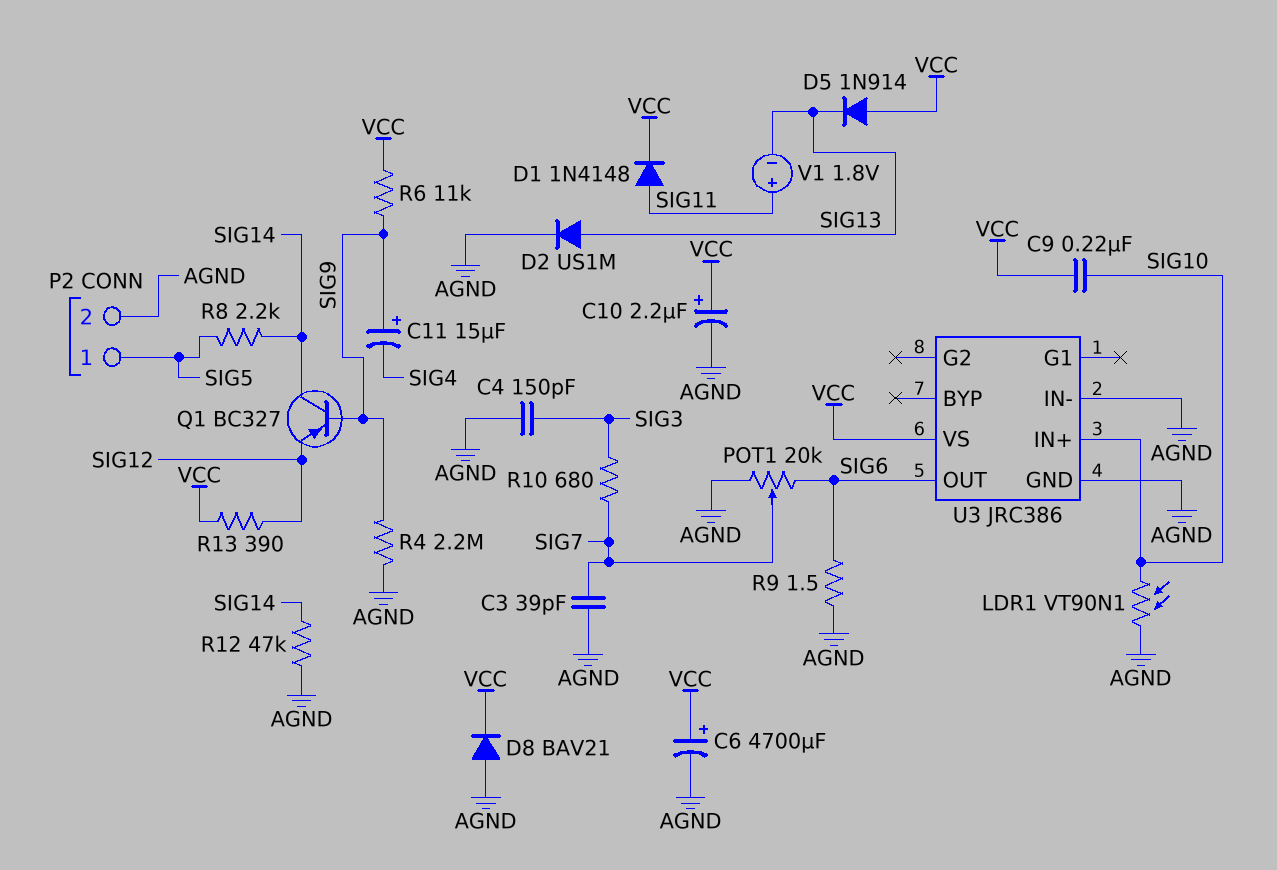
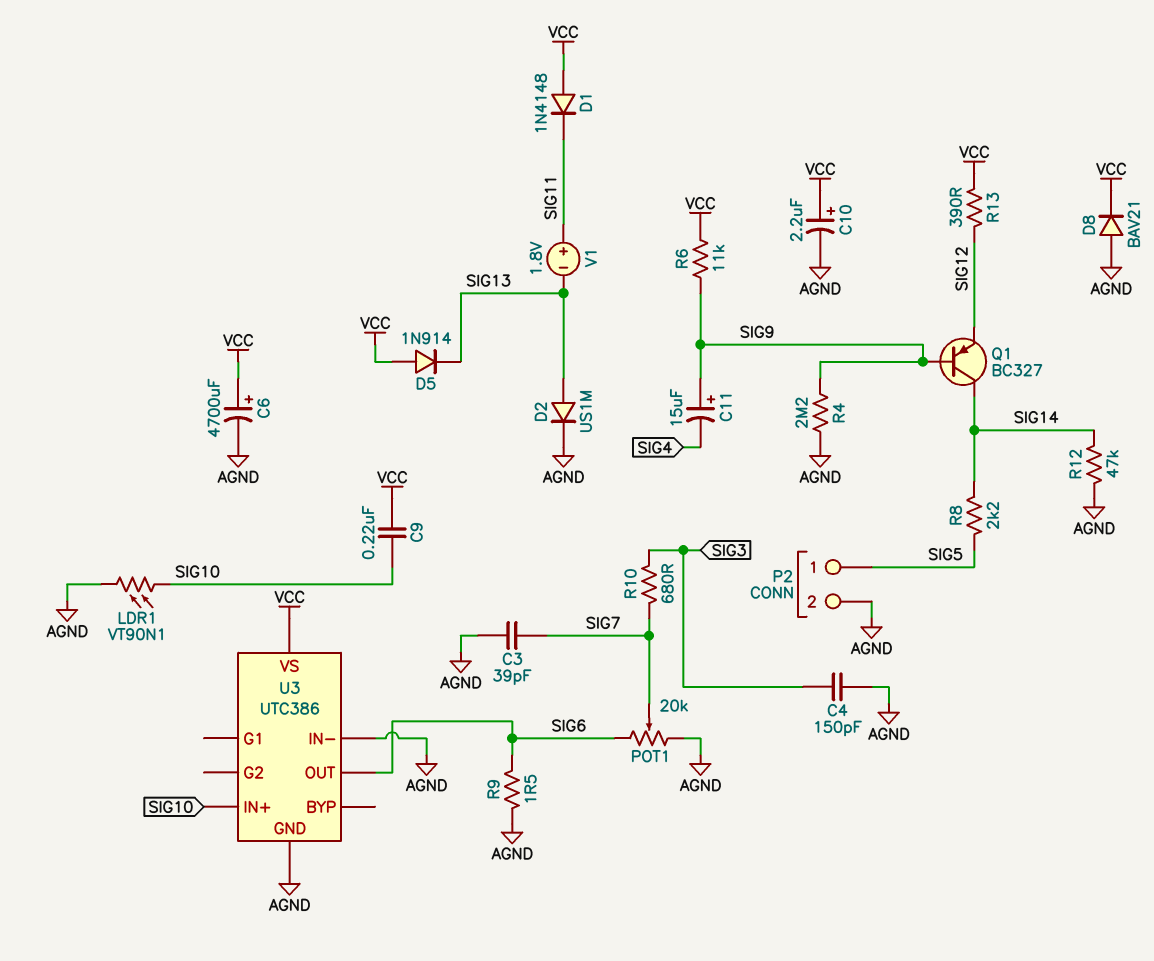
D1: diode 1N4148 (A SIG11, K VCC) -> diode 1N4148 (A VCC, K SIG11)
U3: JRC386 -> UTC386

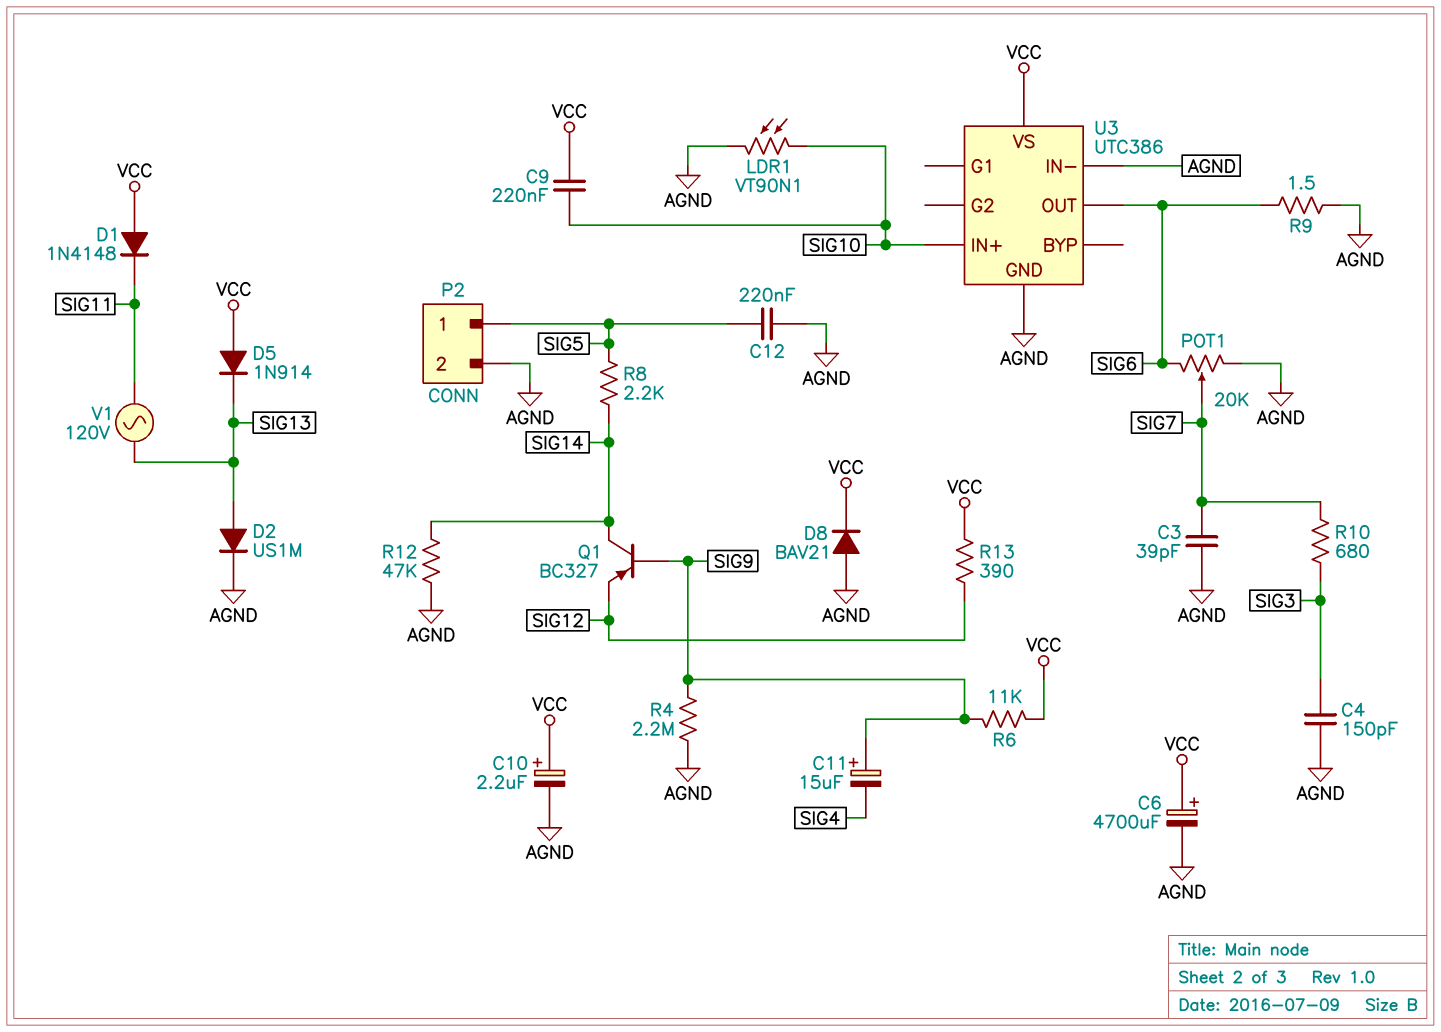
C12: none -> 220nF (AGND, SIG5)
V1: 1.8V (plus SIG11, minus SIG13) -> AC 120V (SIG11, SIG13)

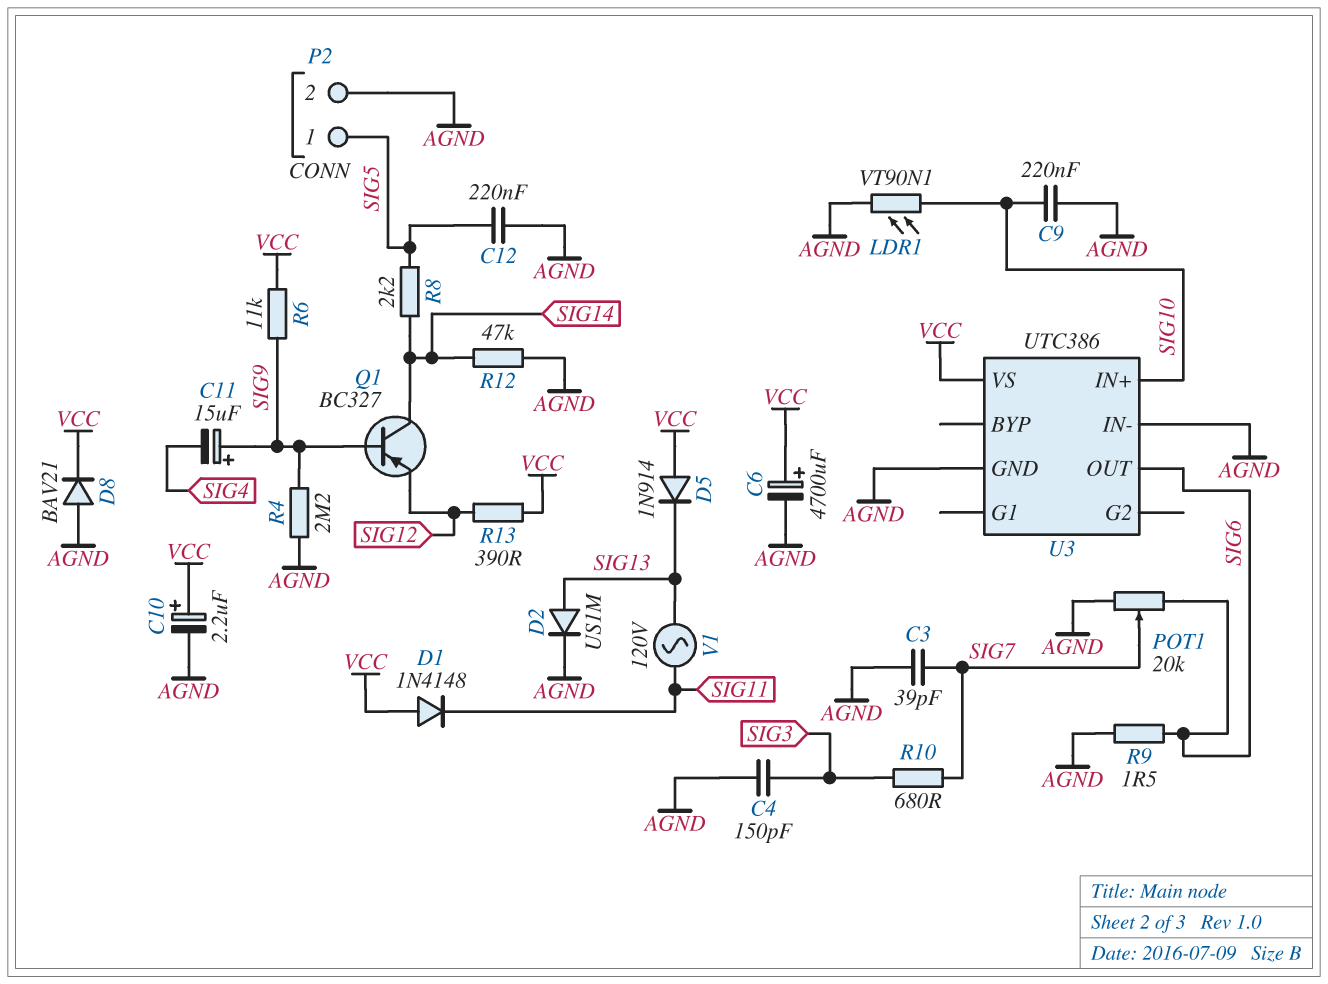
C9: 220nF (SIG10, VCC) -> 220nF (AGND, SIG10)

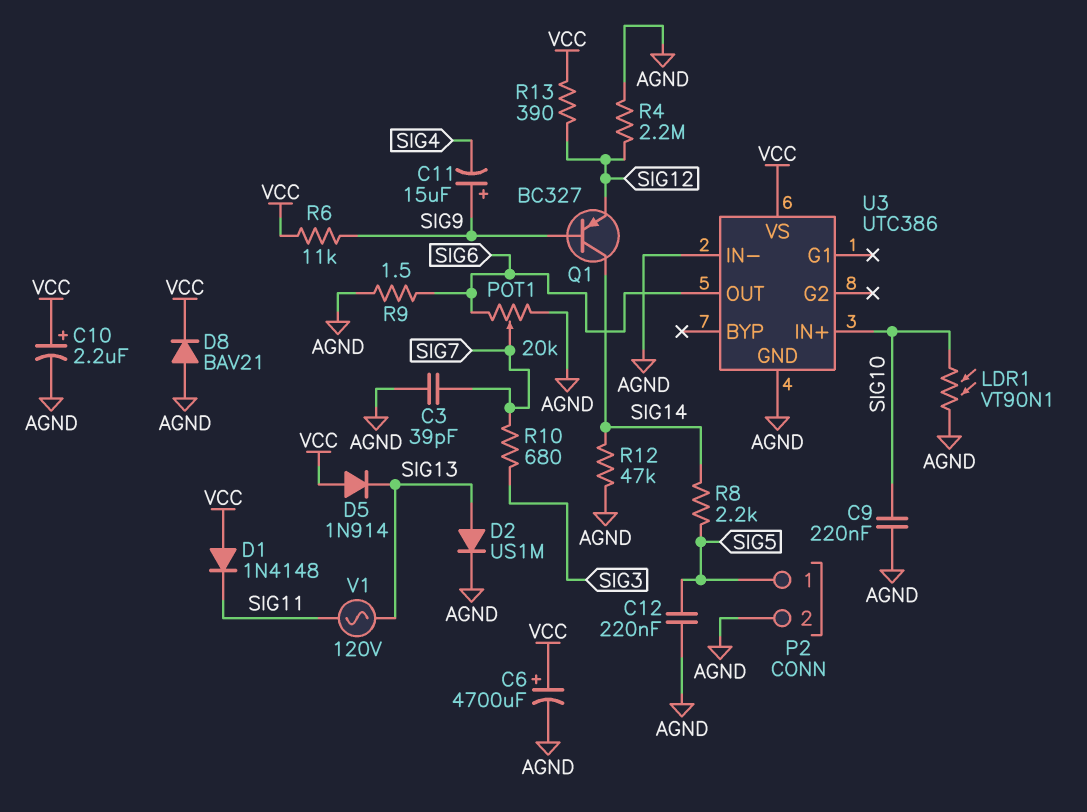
C4: 150pF (AGND, SIG3) -> none
R4: 2.2M (AGND, SIG9) -> 2.2M (AGND, SIG12)

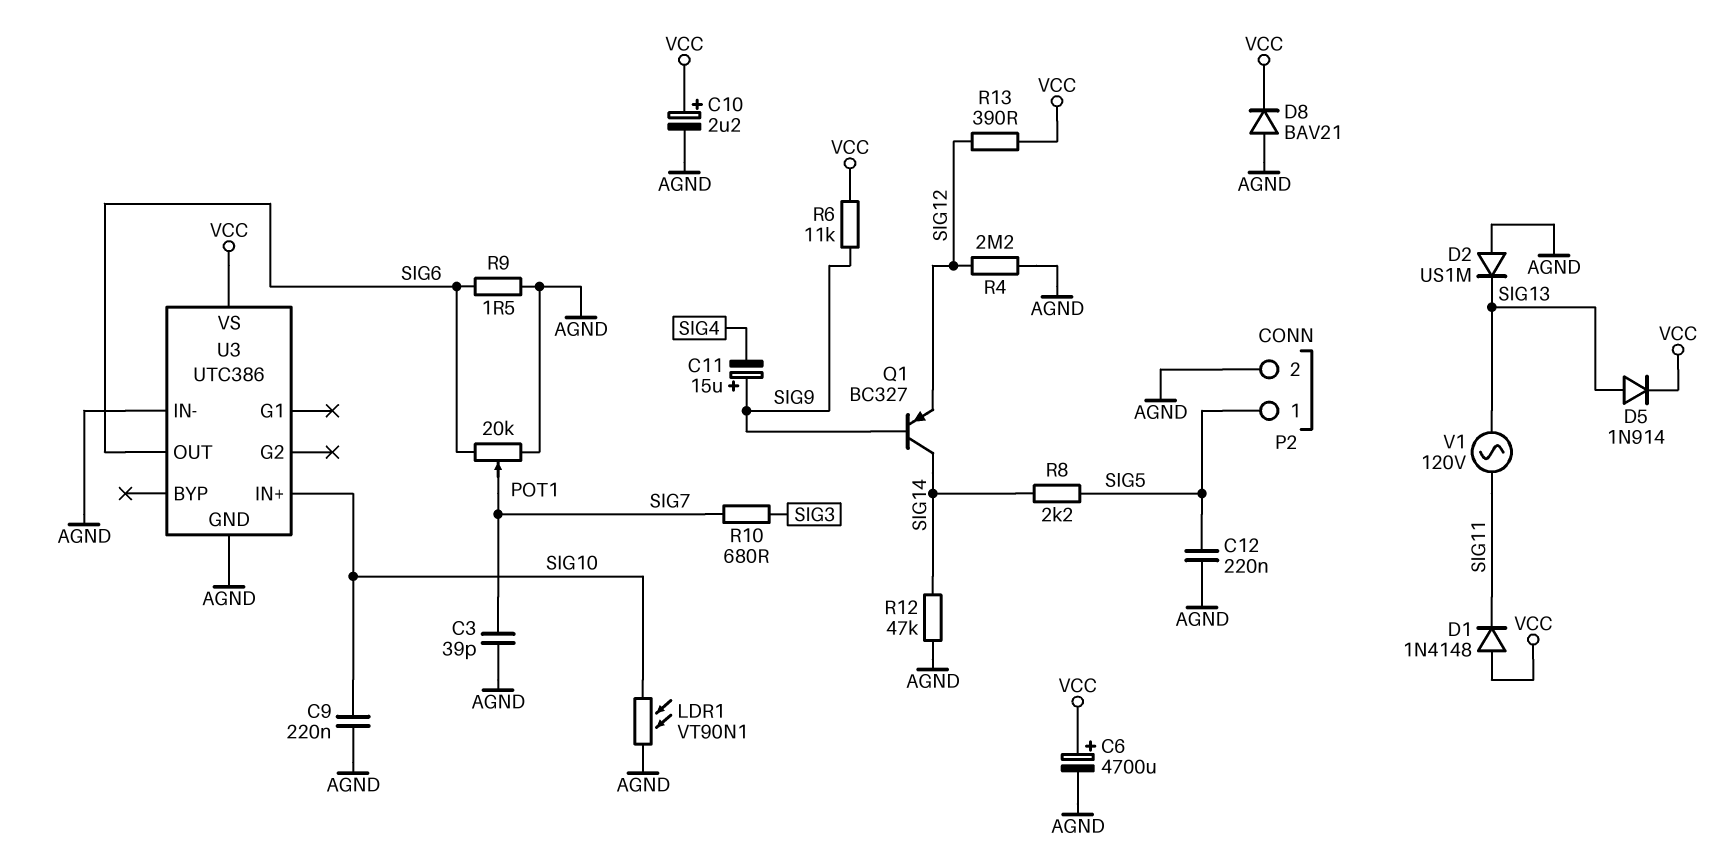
D2: diode US1M (A SIG13, K AGND) -> diode US1M (A AGND, K SIG13)
D5: diode 1N914 (A VCC, K SIG13) -> diode 1N914 (A SIG13, K VCC)

